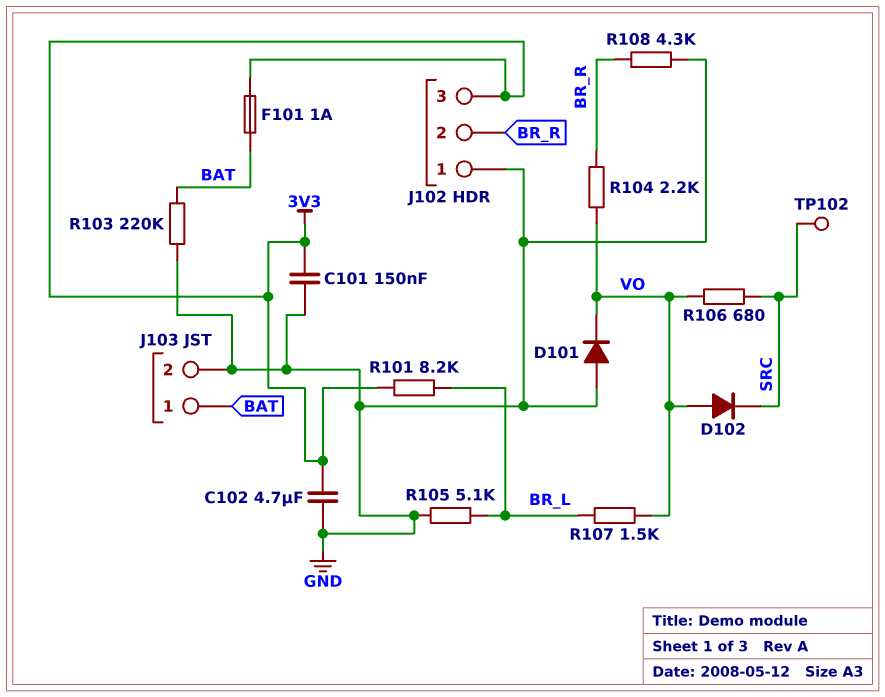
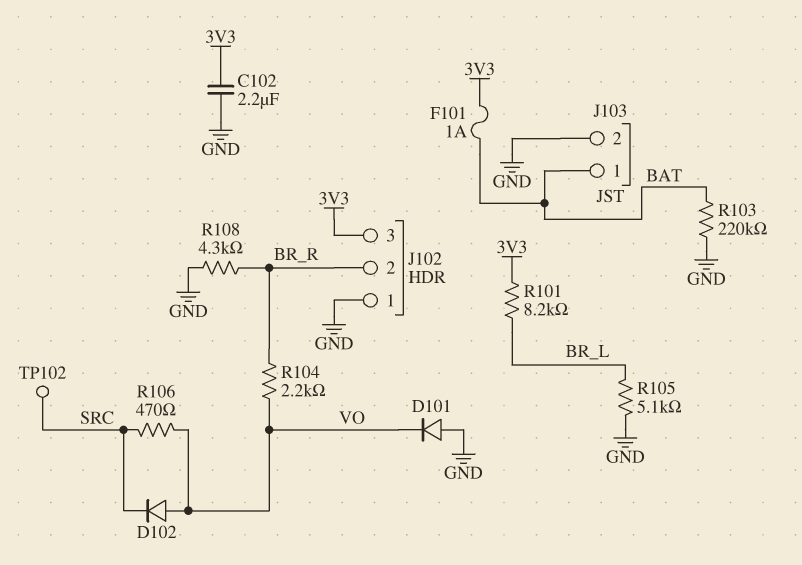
C101: 150nF (3V3, GND) -> none
C102: 4.7uF (3V3, GND) -> 2.2uF (3V3, GND)
R106: 680 (SRC, VO) -> 470 (SRC, VO)
R107: 1.5k (BR_L, VO) -> none

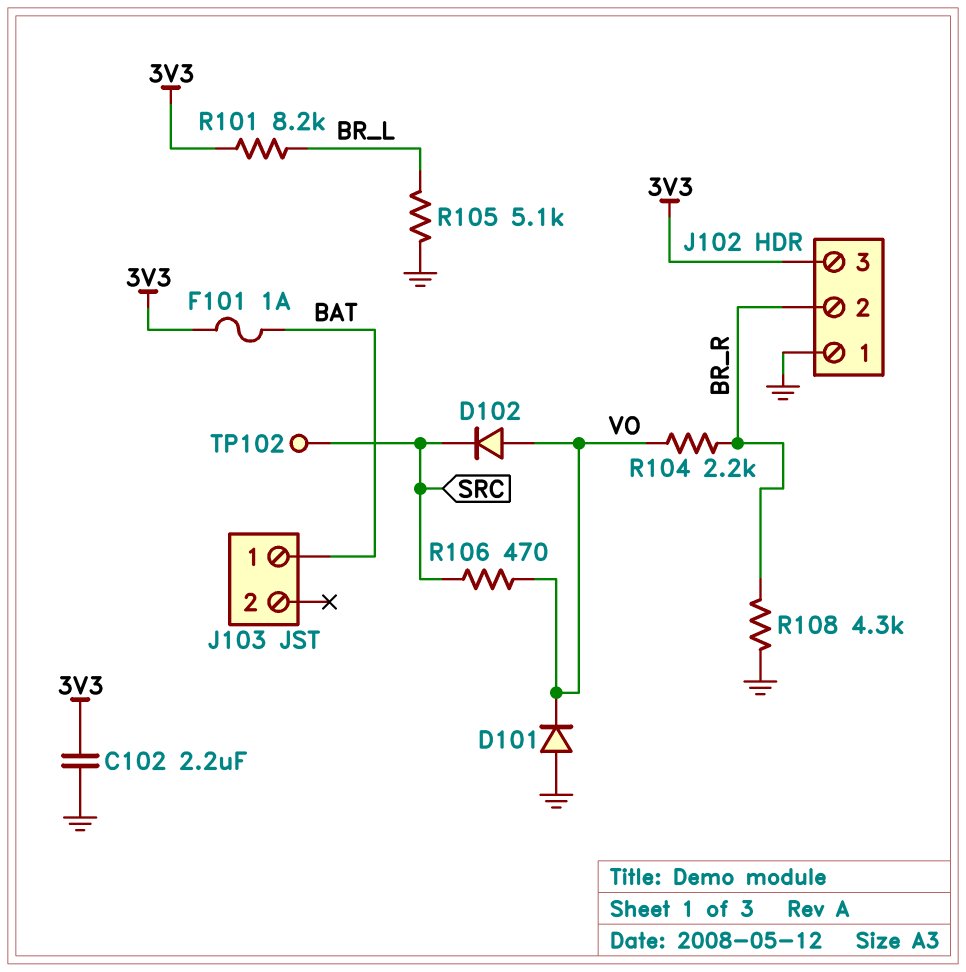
J103 pin 2: GND -> none
R103: 220k (BAT, GND) -> none

